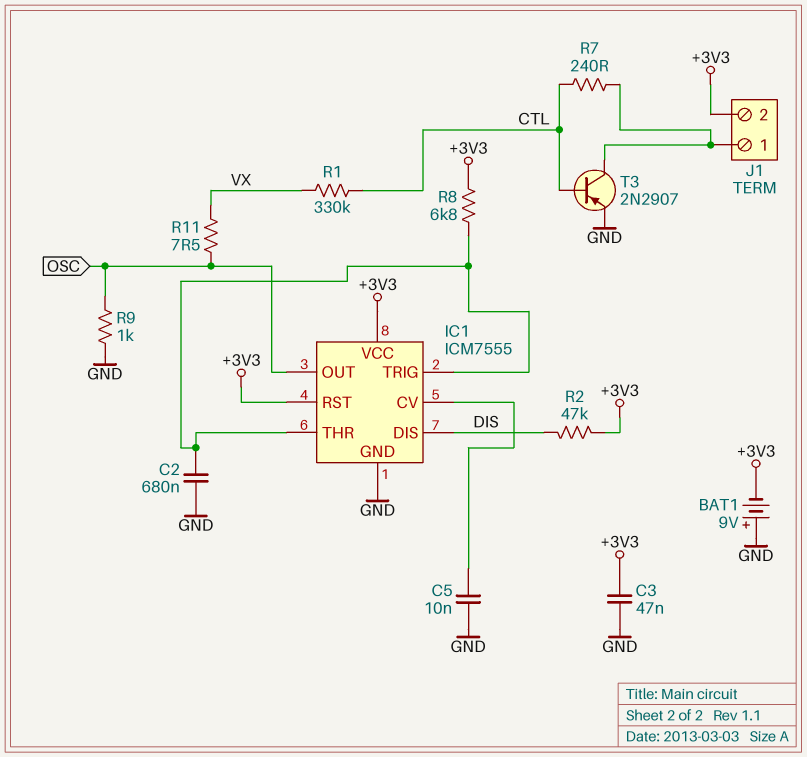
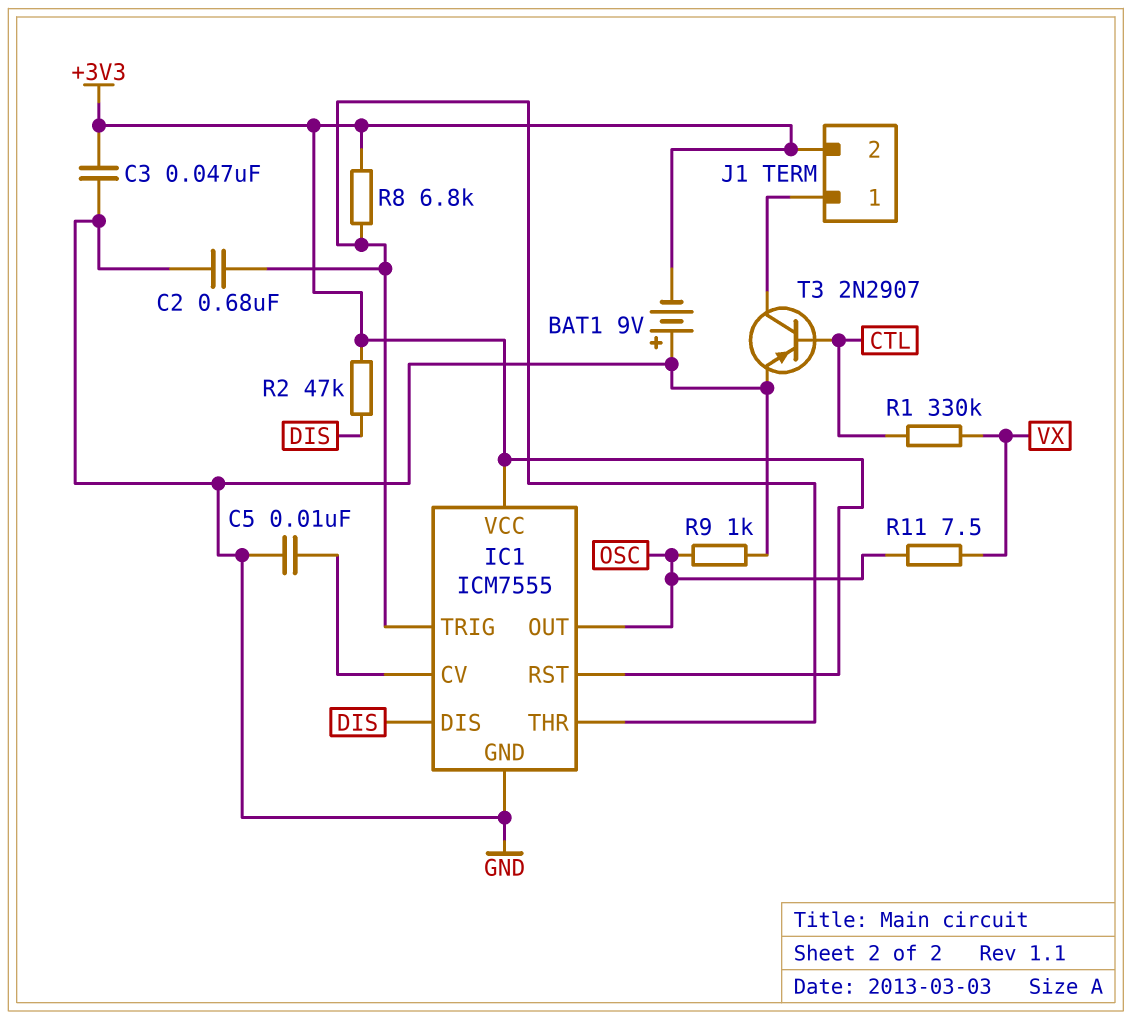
R7: 240 (CTL, J1/1) -> none

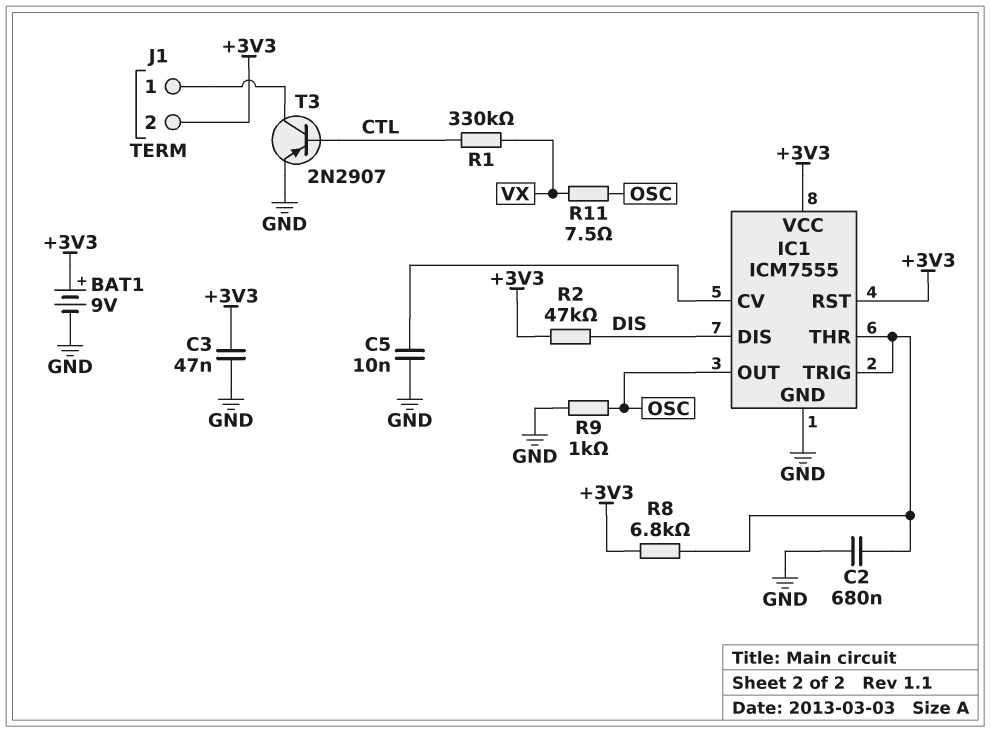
BAT1: 9V (plus GND, minus +3V3) -> 9V (plus +3V3, minus GND)

